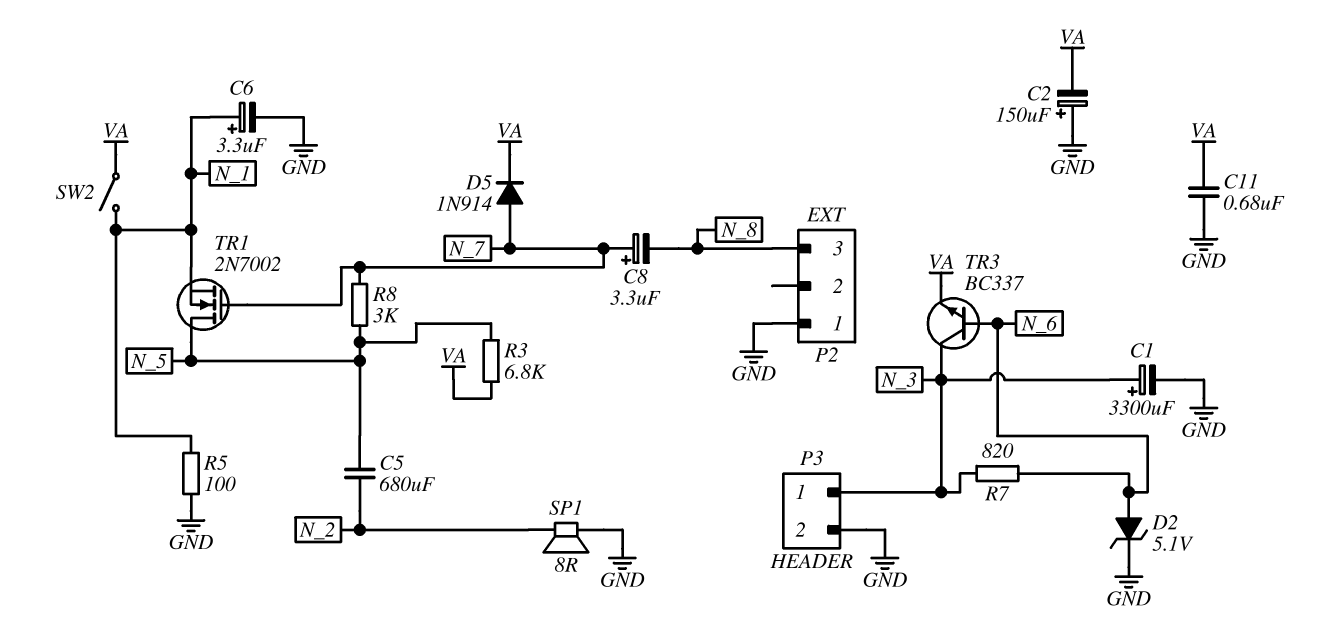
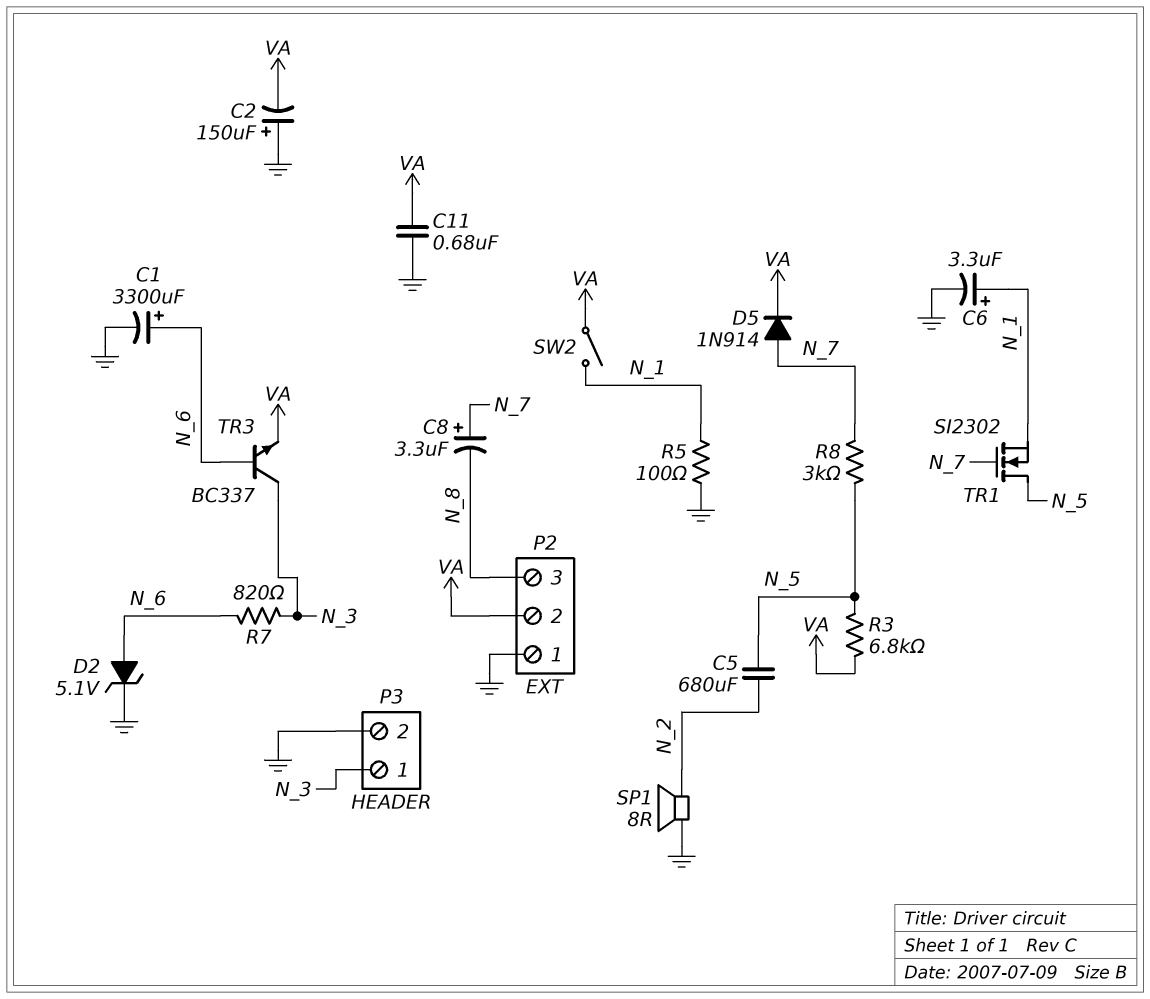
C1: 3300uF (plus N_3, minus GND) -> 3300uF (plus N_6, minus GND)
P2 pin 2: none -> VA
TR1: NMOS 2N7002 (G N_7, D N_5, S N_1) -> NMOS SI2302 (G N_7, D N_5, S N_1)

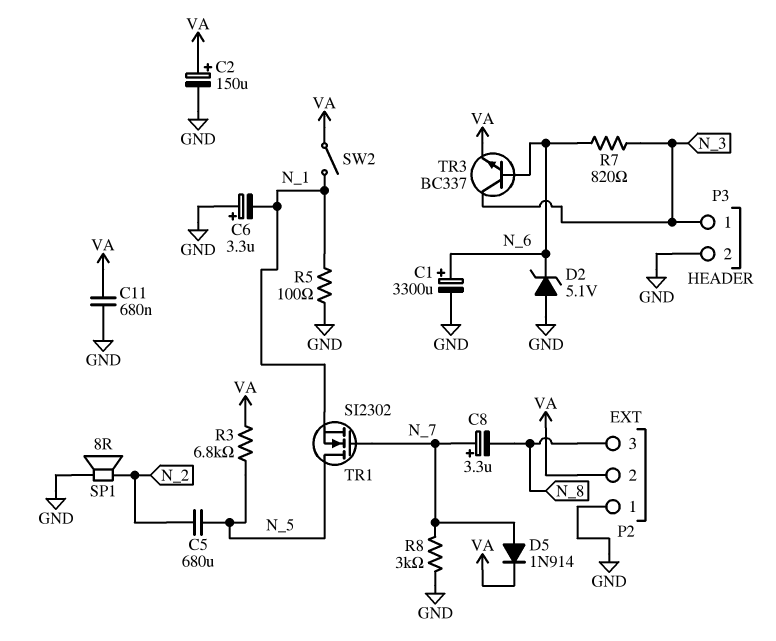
C2: 150uF (plus GND, minus VA) -> 150uF (plus VA, minus GND)
C6: 3.3uF (plus N_1, minus GND) -> 3.3uF (plus GND, minus N_1)
D2: zener 5.1V (A N_6, K GND) -> zener 5.1V (A GND, K N_6)
R8: 3k (N_5, N_7) -> 3k (GND, N_7)

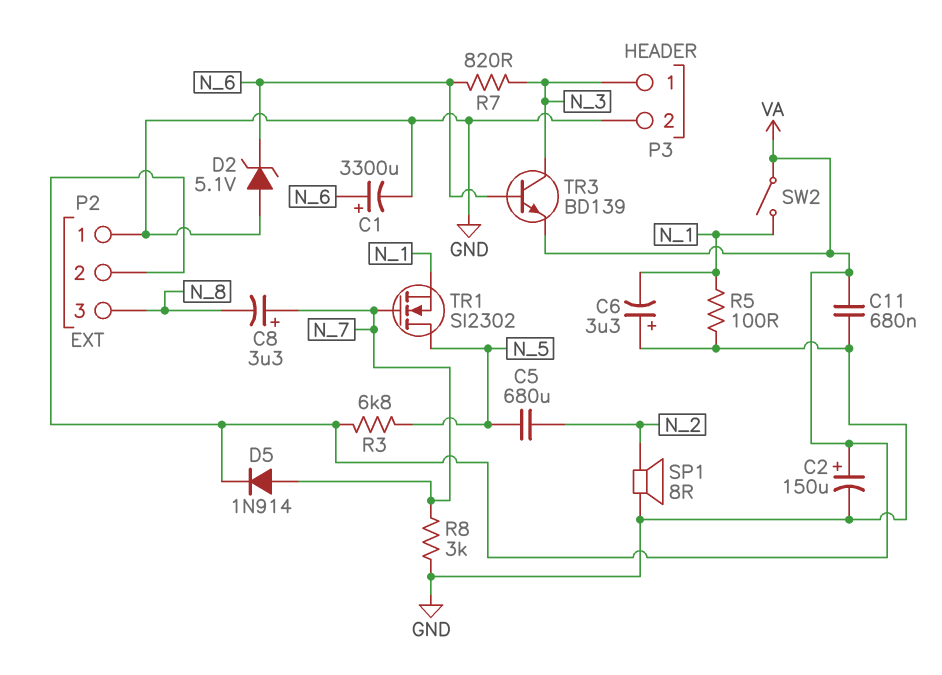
TR3: NPN BC337 (B N_6, C N_3, E VA) -> NPN BD139 (B N_6, C N_3, E VA)

